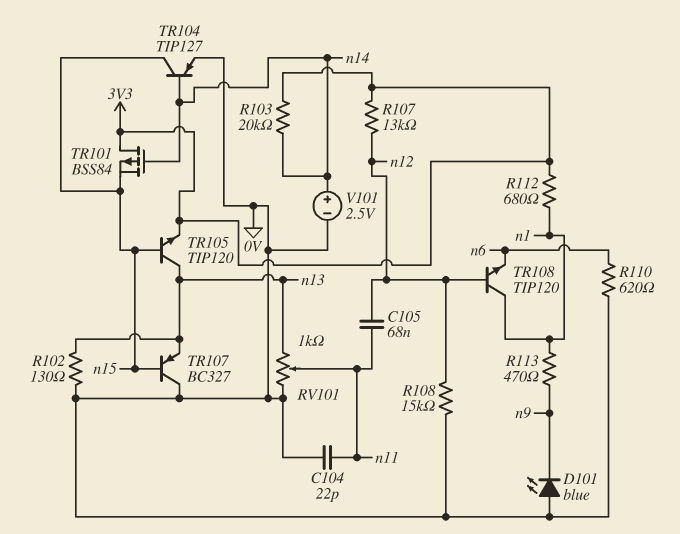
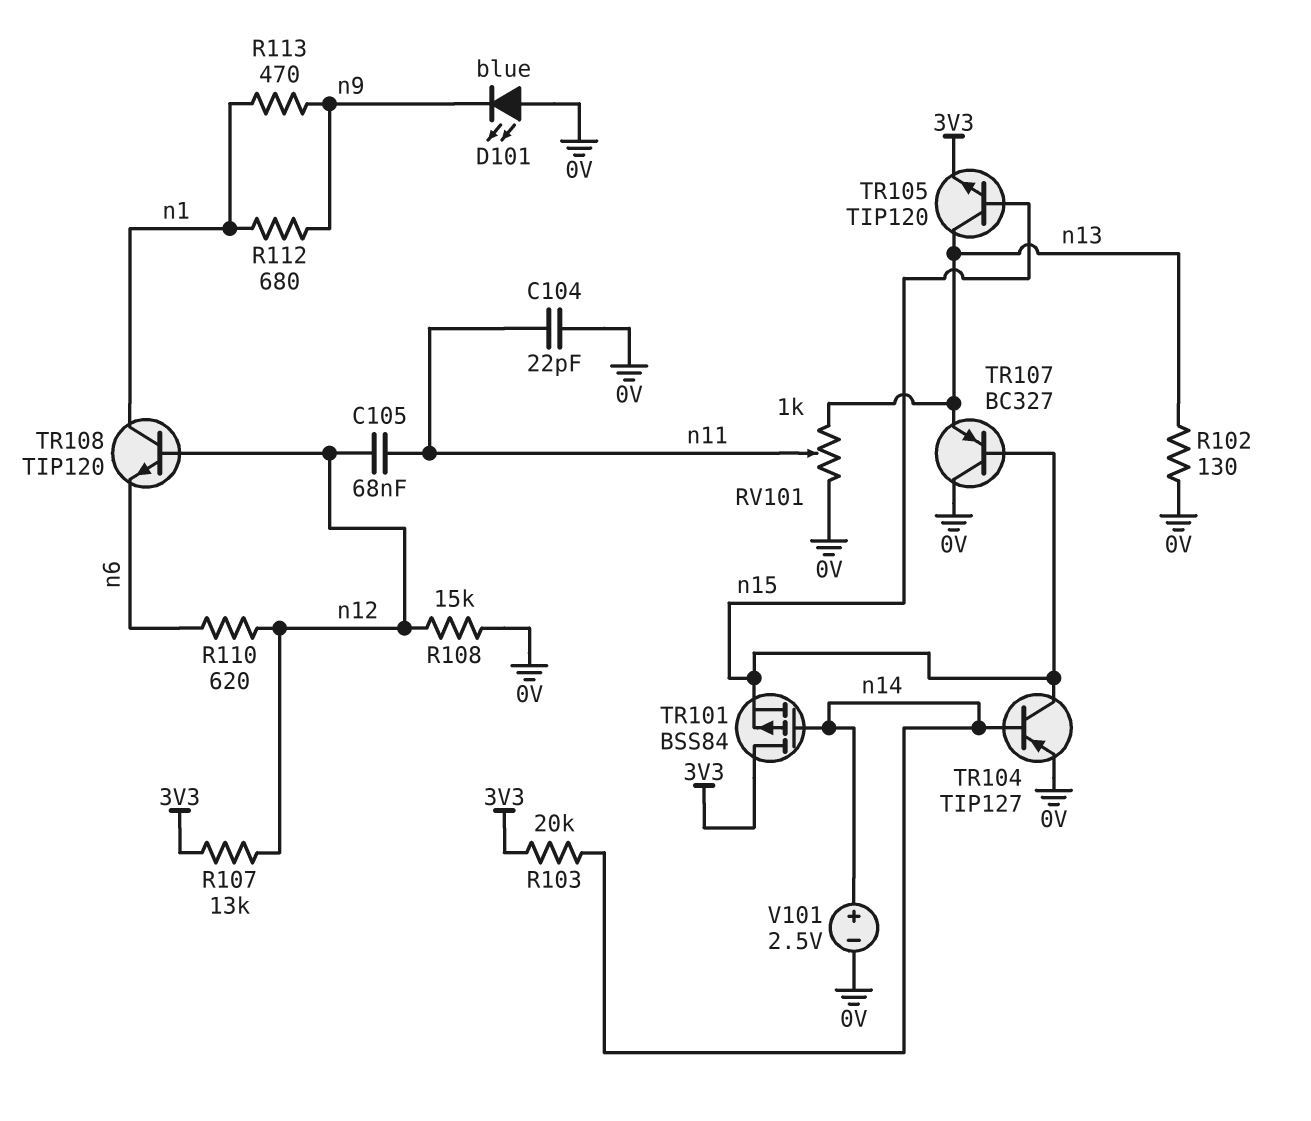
R110: 620 (0V, n6) -> 620 (n6, n12)
R112: 680 (3V3, n1) -> 680 (n1, n9)

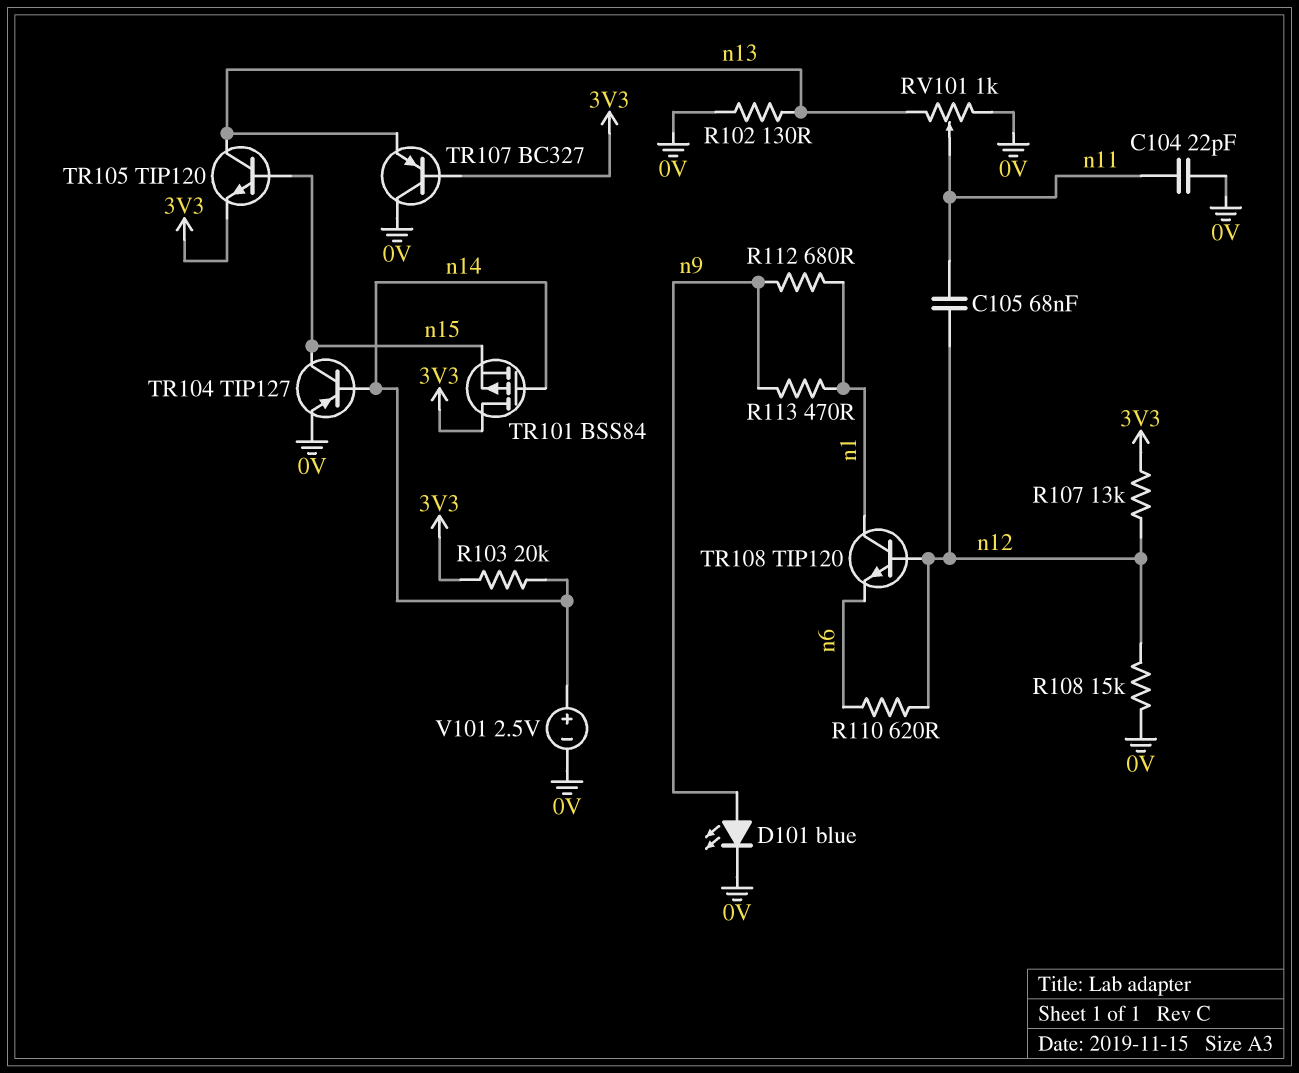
D101: LED blue (A 0V, K n9) -> LED blue (A n9, K 0V)
TR107: PNP BC327 (B n15, C 0V, E n13) -> PNP BC327 (B 3V3, C 0V, E n13)

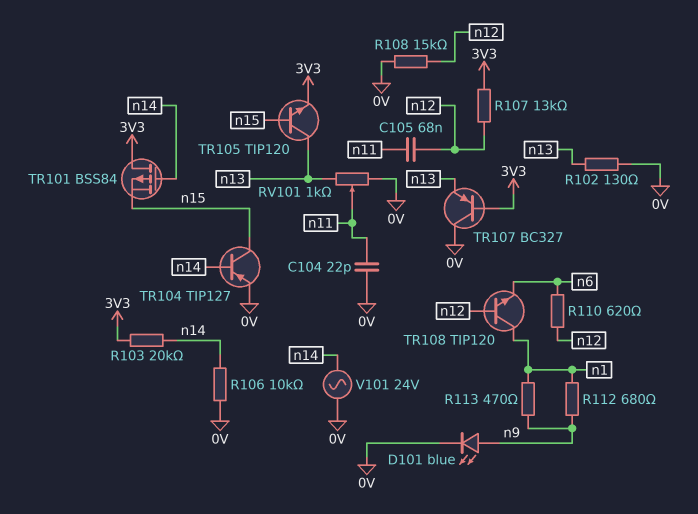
R106: none -> 10k (0V, n14)
V101: 2.5V (plus n14, minus 0V) -> AC 24V (0V, n14)

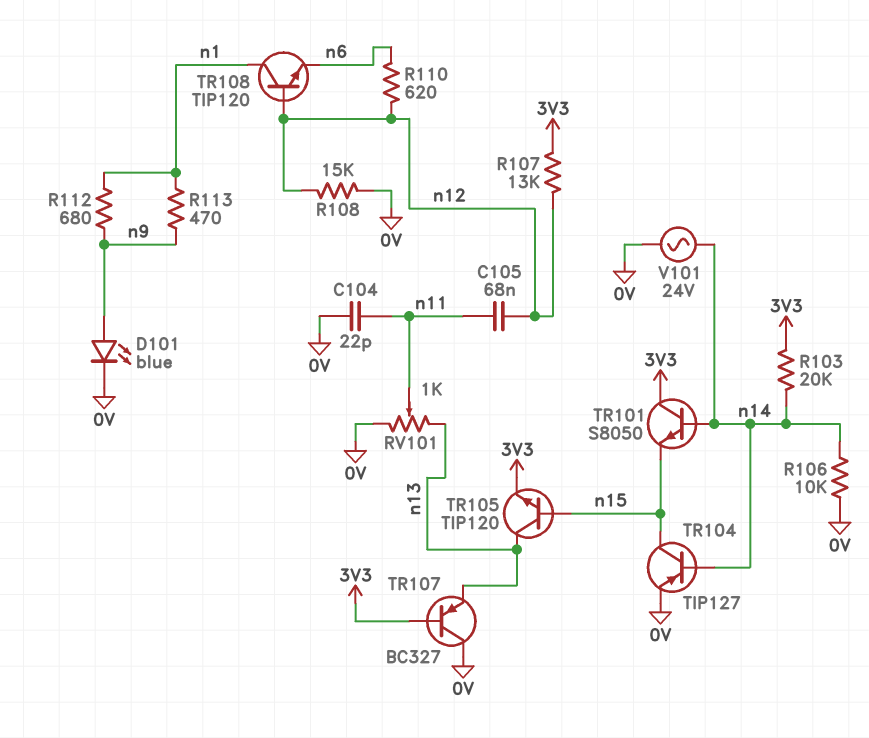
R102: 130 (0V, n13) -> none
TR101: PMOS BSS84 (G n14, D 3V3, S n15) -> NPN S8050 (B n14, C 3V3, E n15)

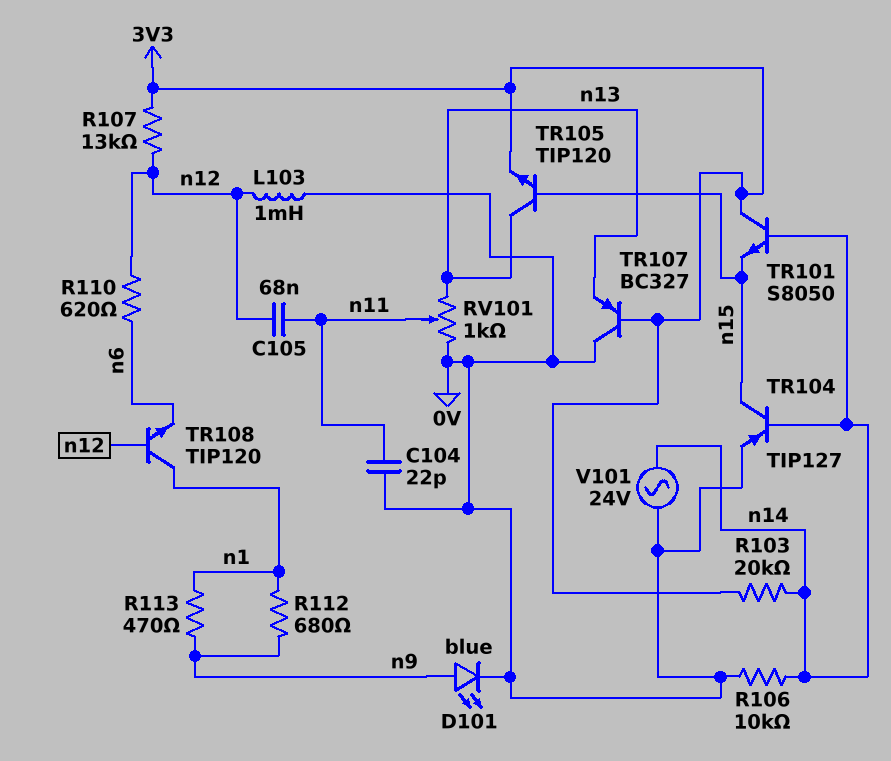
L103: none -> 1mH (0V, n12)
R108: 15k (0V, n12) -> none

